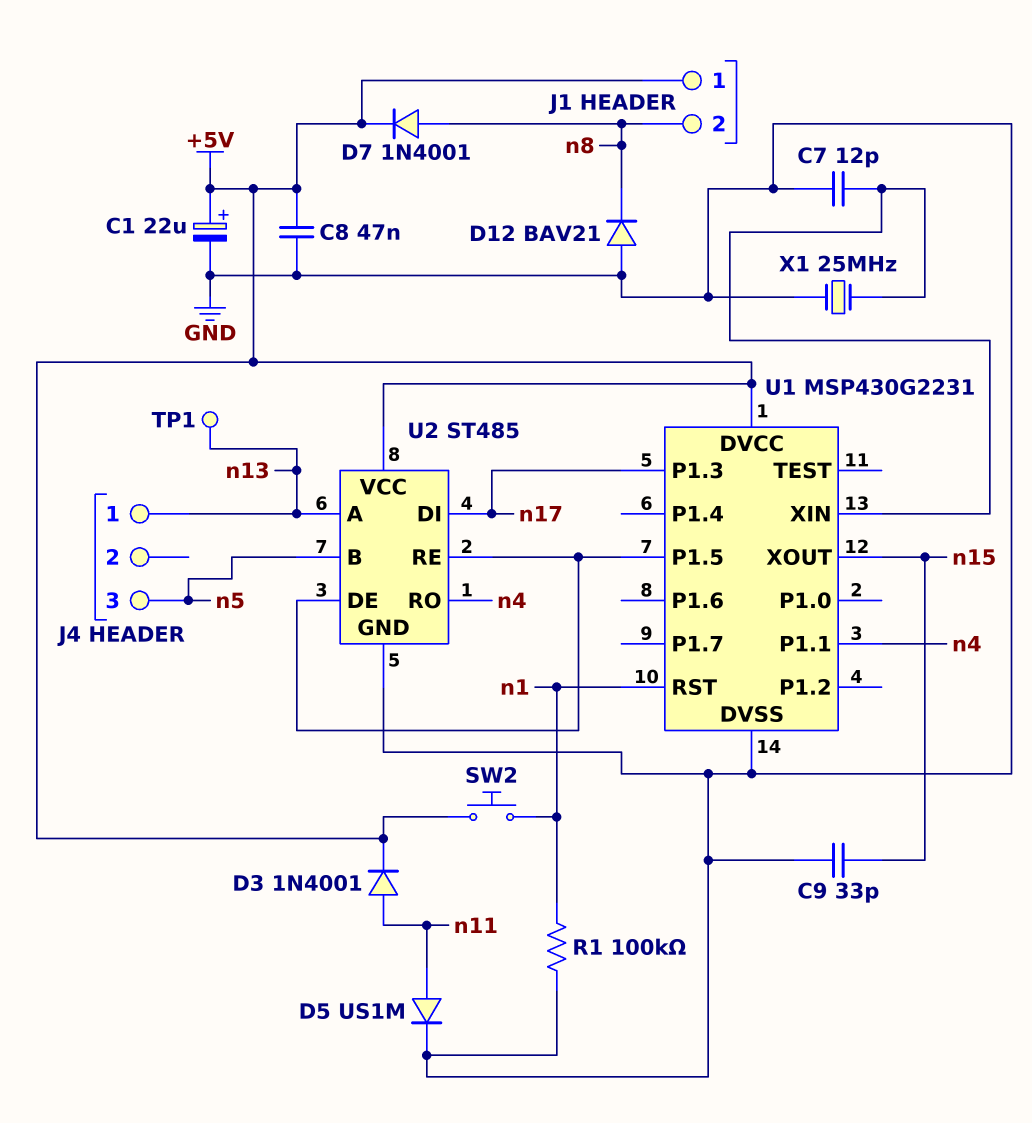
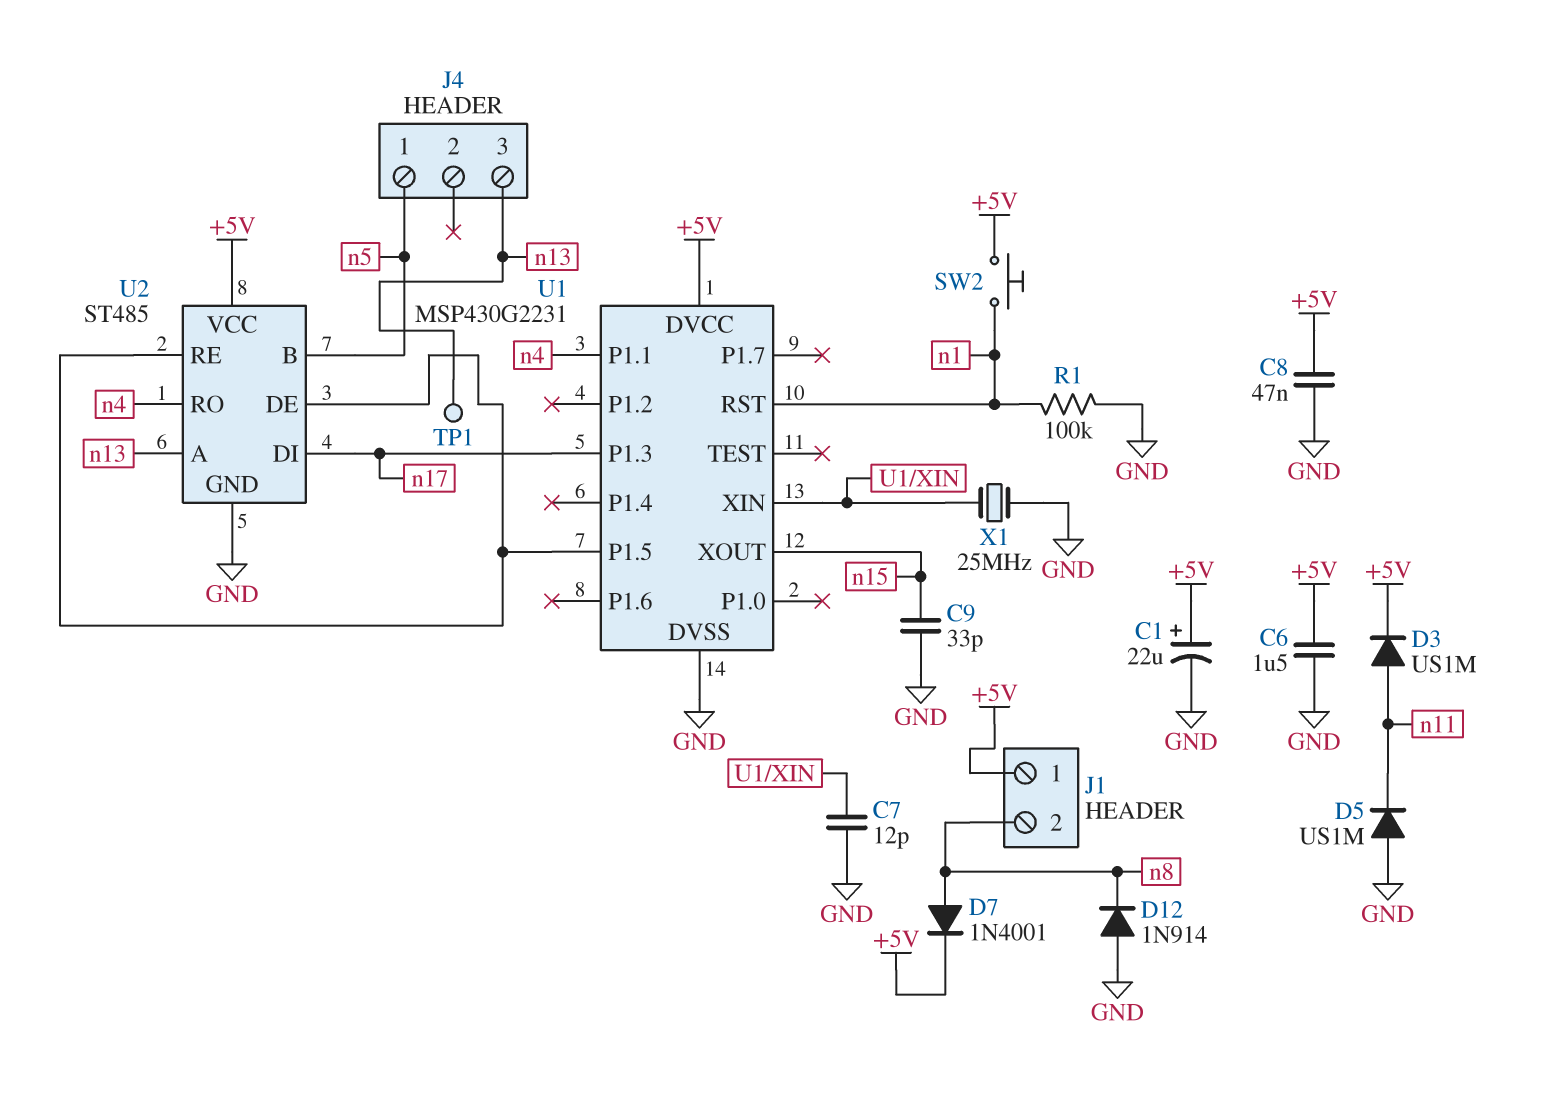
C6: none -> 1.5uF (+5V, GND)
D3: diode 1N4001 (A n11, K +5V) -> diode US1M (A n11, K +5V)
D5: diode US1M (A n11, K GND) -> diode US1M (A GND, K n11)
D12: diode BAV21 (A GND, K n8) -> diode 1N914 (A GND, K n8)
J4 pin 1: n13 -> n5
J4 pin 3: n5 -> n13

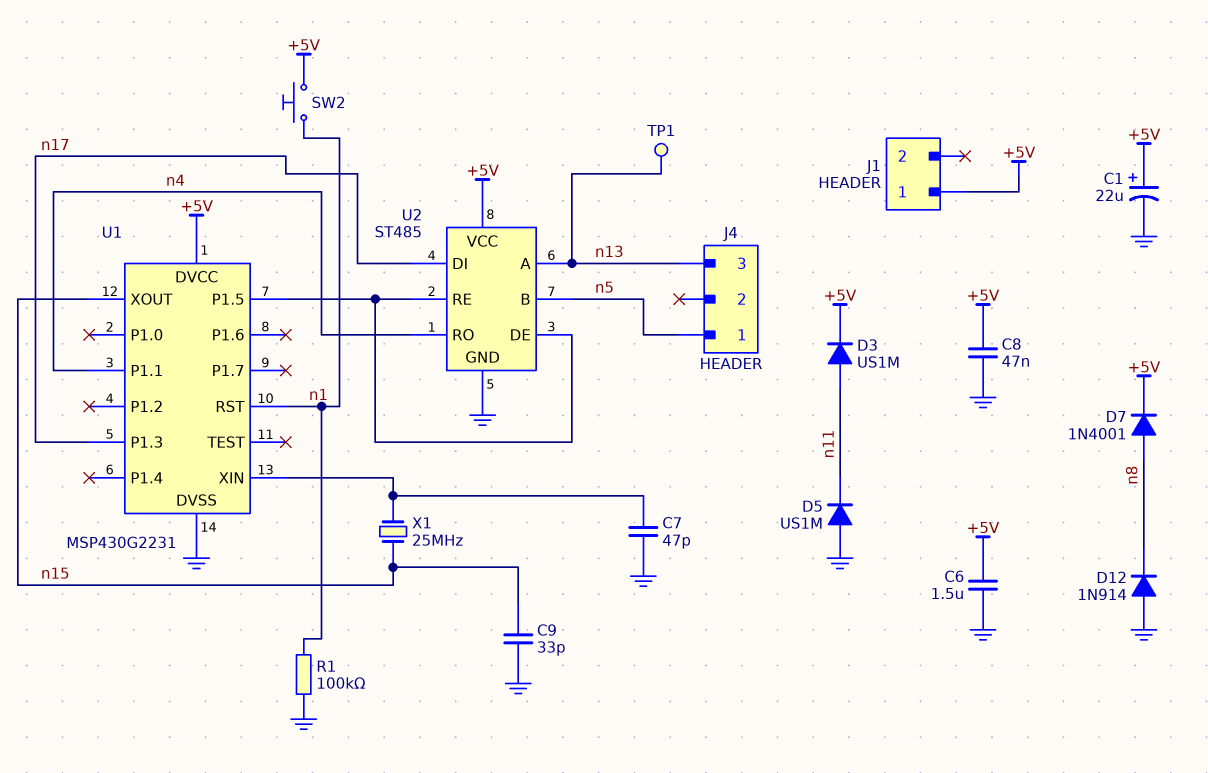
C7: 12pF (GND, U1/XIN) -> 47pF (GND, U1/XIN)
J1 pin 2: n8 -> none
X1: 25MHz (GND, U1/XIN) -> 25MHz (U1/XIN, n15)

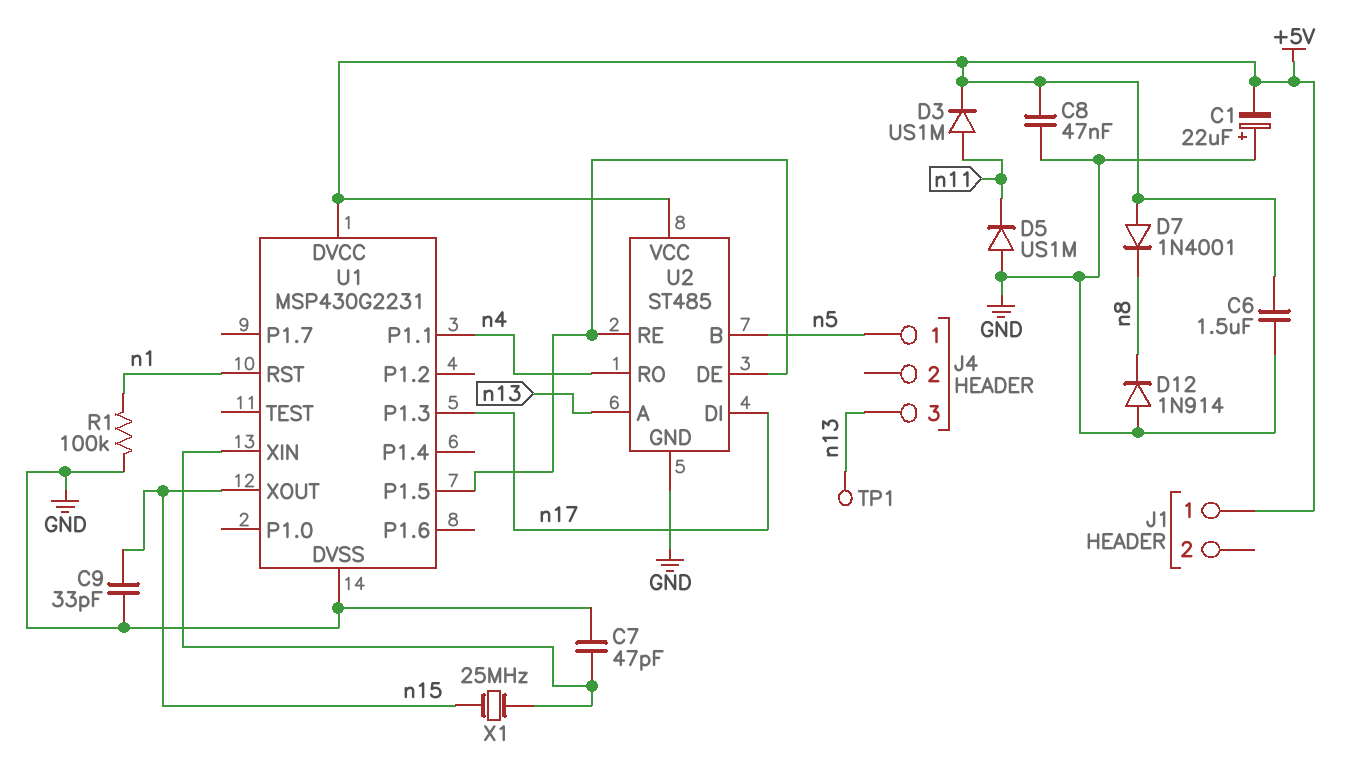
C1: 22uF (plus +5V, minus GND) -> 22uF (plus GND, minus +5V)
D7: diode 1N4001 (A n8, K +5V) -> diode 1N4001 (A +5V, K n8)
SW2: button (+5V, n1) -> none

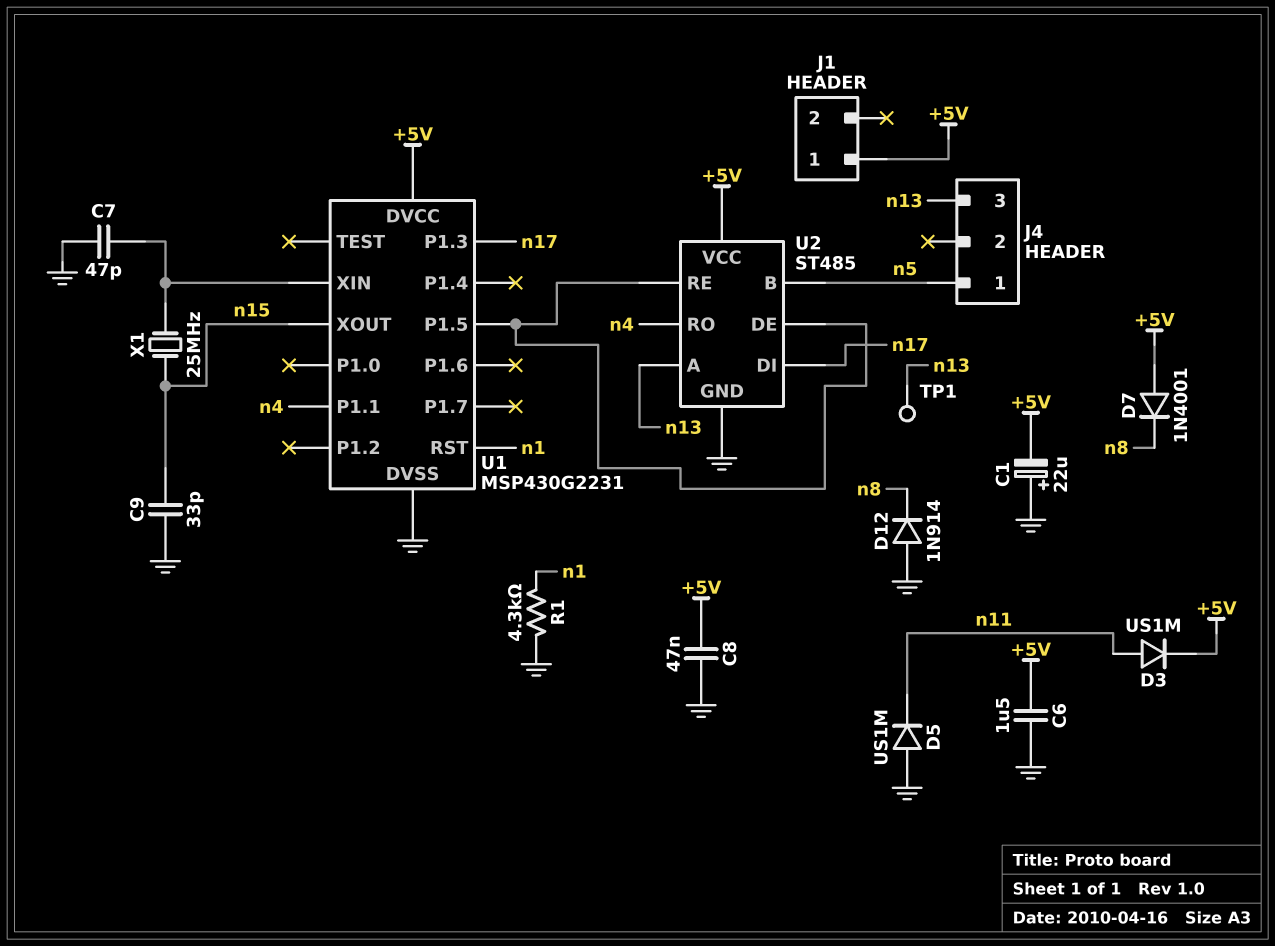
R1: 100k (GND, n1) -> 4.3k (GND, n1)

